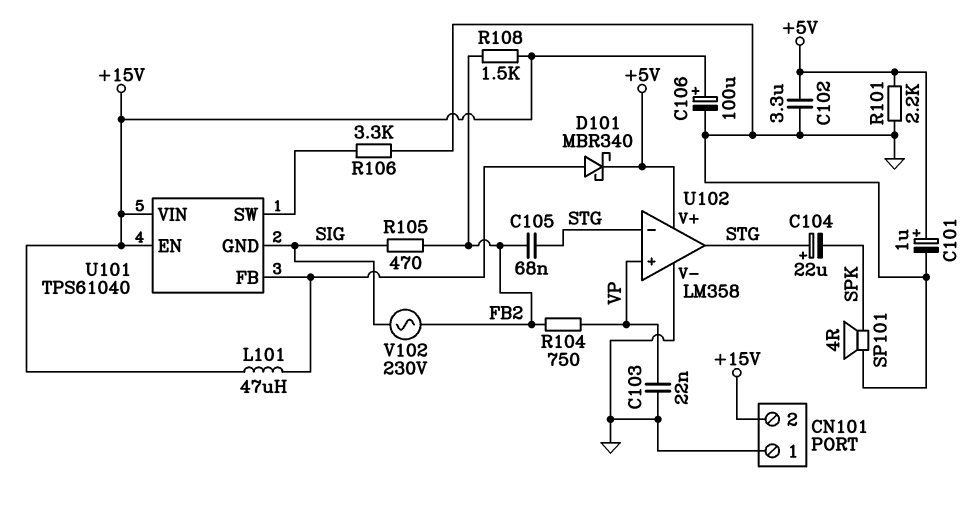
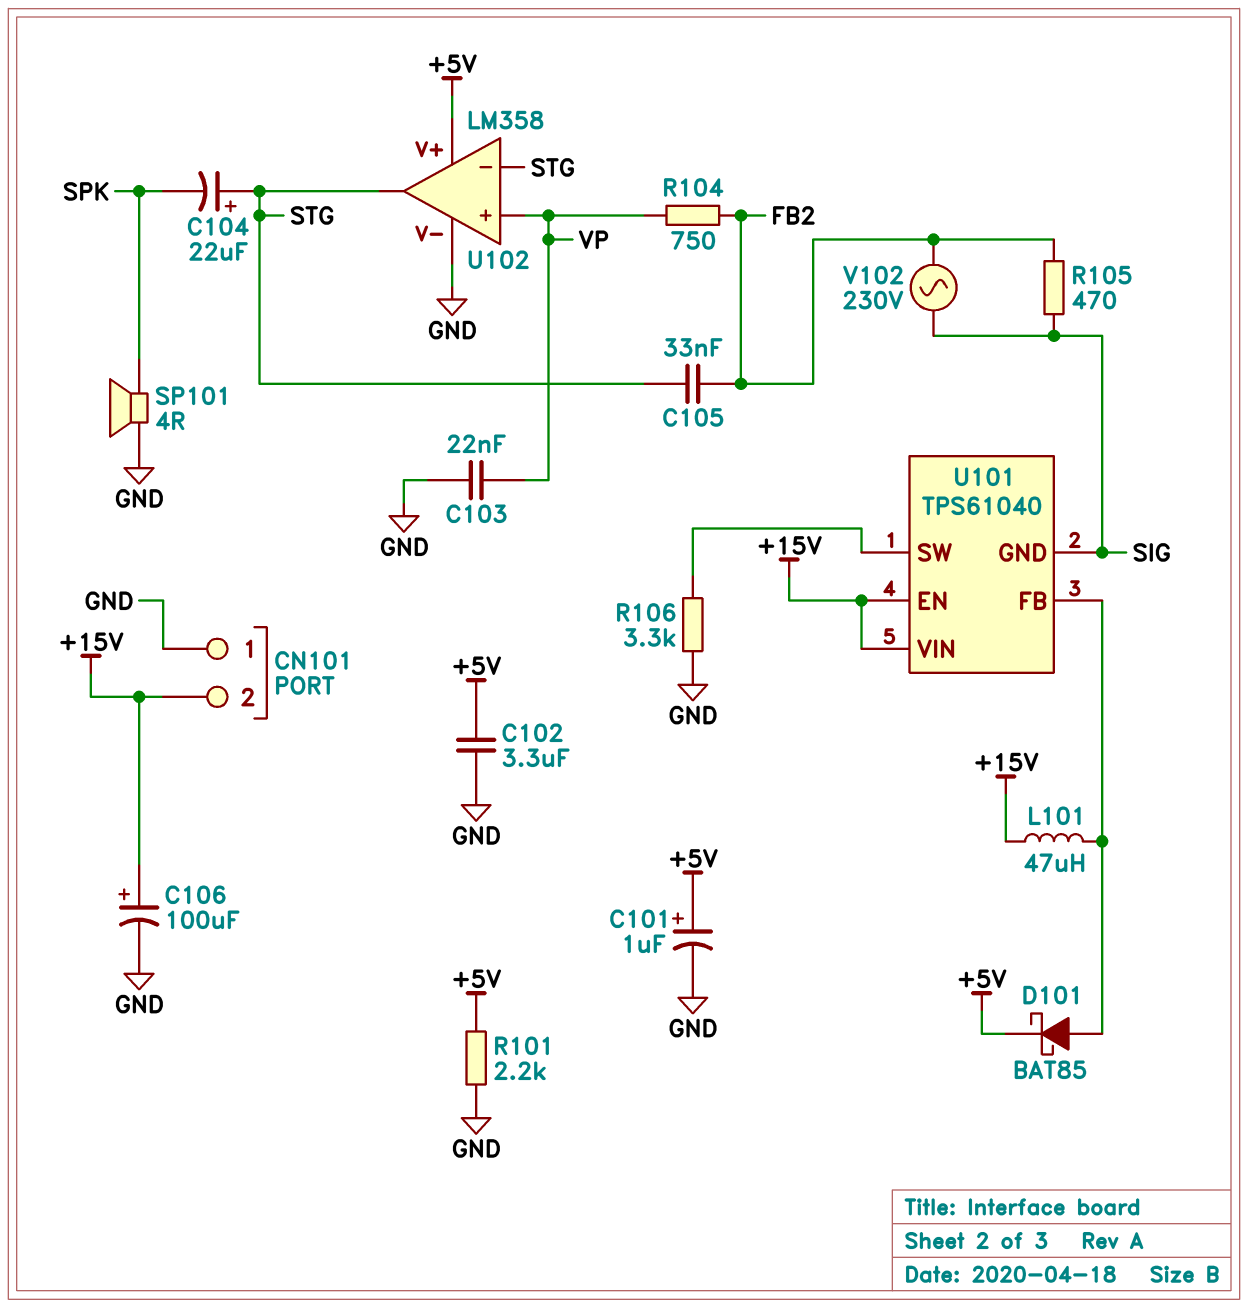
C105: 68nF (FB2, STG) -> 33nF (FB2, STG)
D101: schottky MBR340 (A U101/FB, K +5V) -> schottky BAT85 (A U101/FB, K +5V)
R108: 1.5k (+15V, FB2) -> none

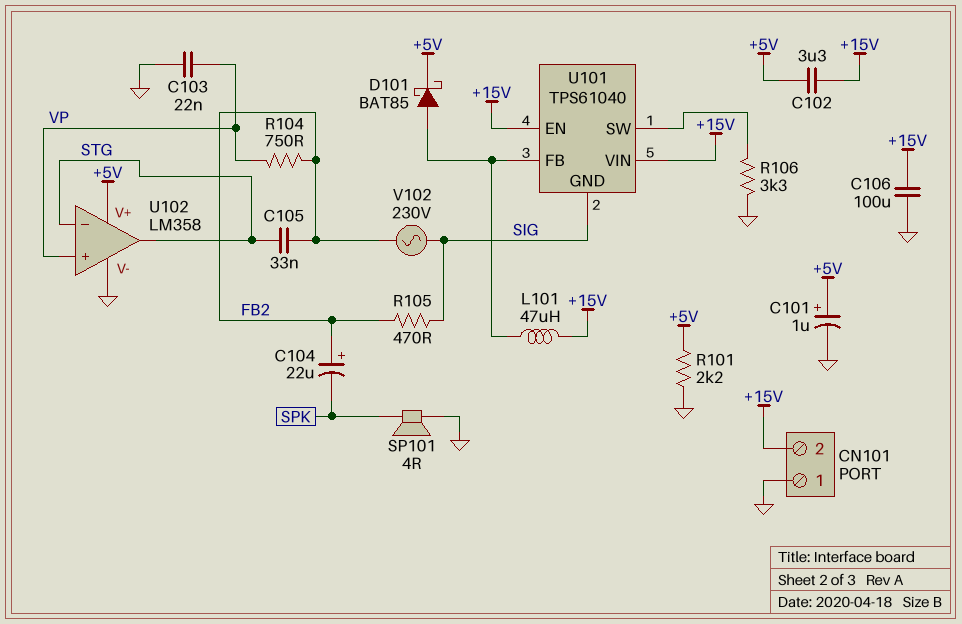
C102: 3.3uF (+5V, GND) -> 3.3uF (+5V, +15V)
C104: 22uF (plus STG, minus SPK) -> 22uF (plus FB2, minus SPK)
C106: 100uF (plus +15V, minus GND) -> 100uF (+15V, GND)

